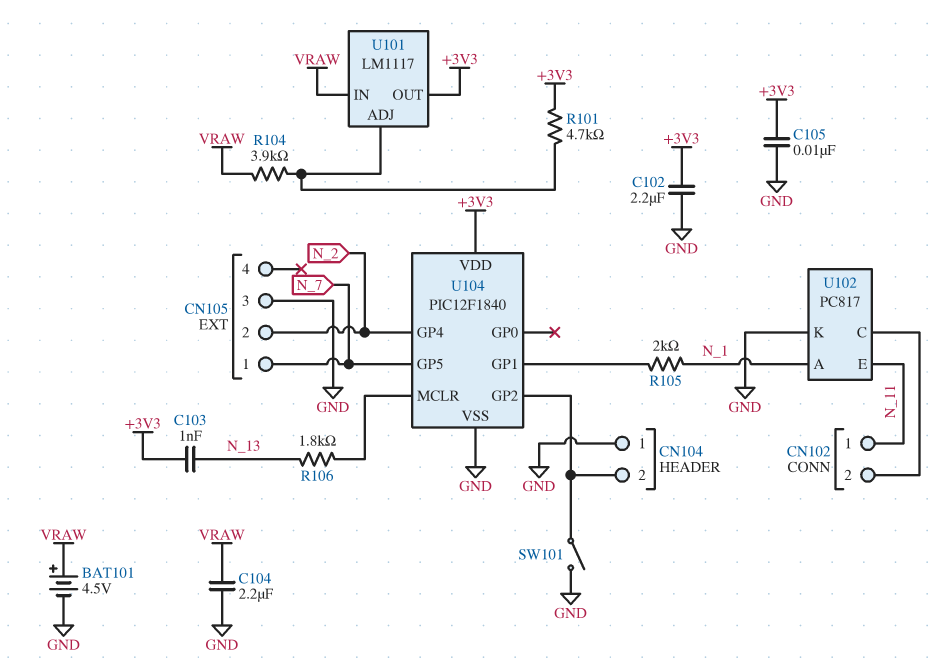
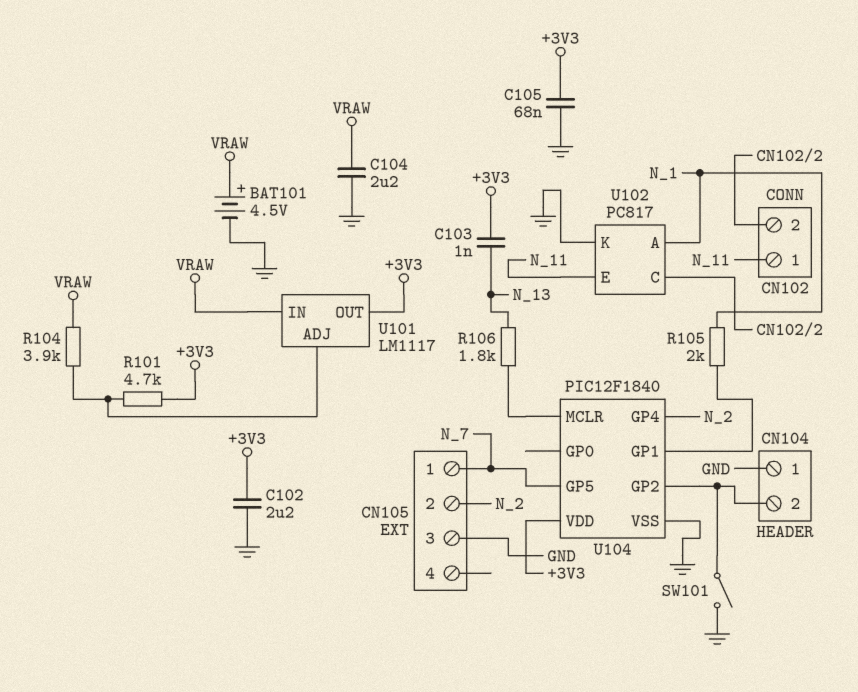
C105: 10nF (+3V3, GND) -> 68nF (+3V3, GND)

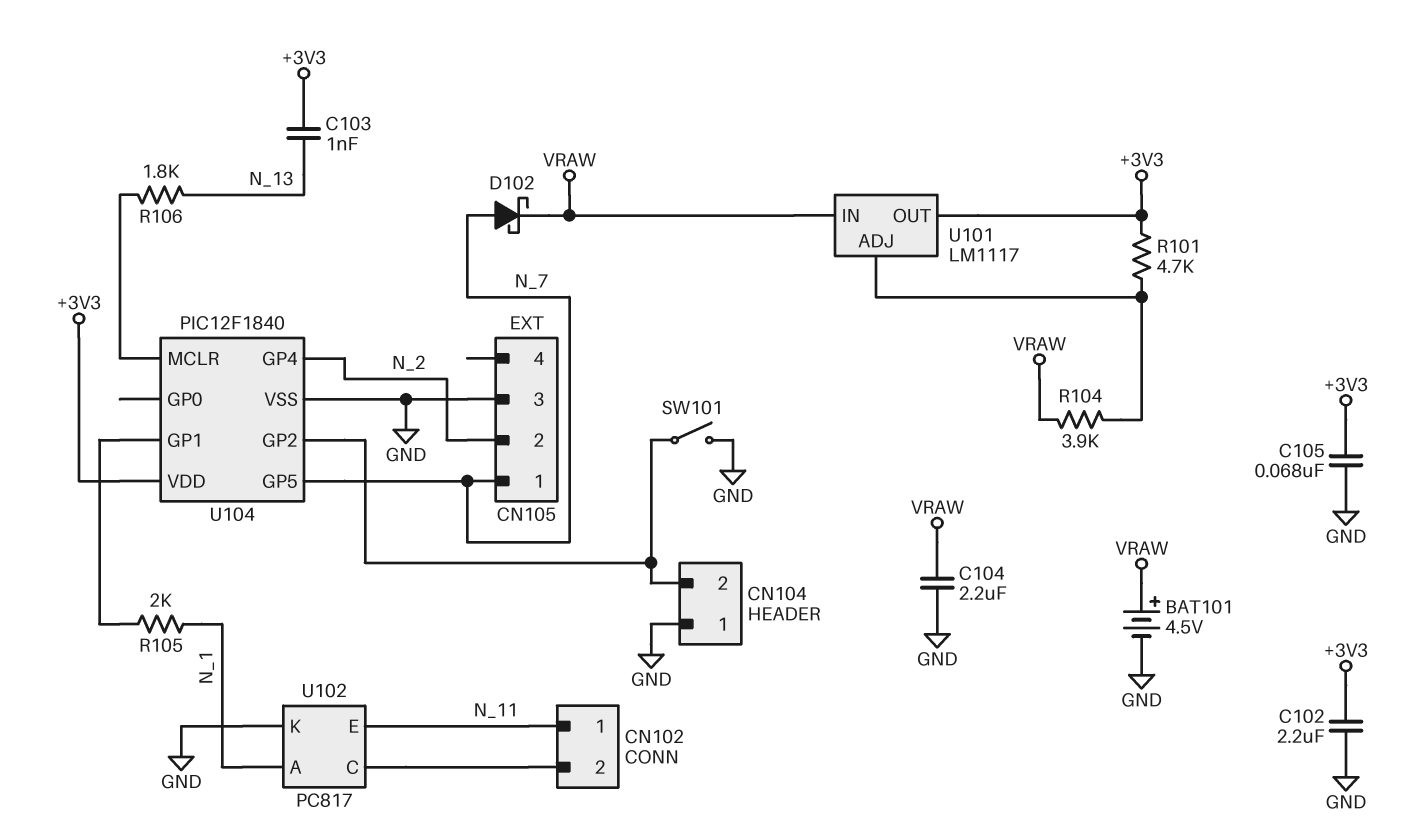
D102: none -> schottky (A N_7, K VRAW)

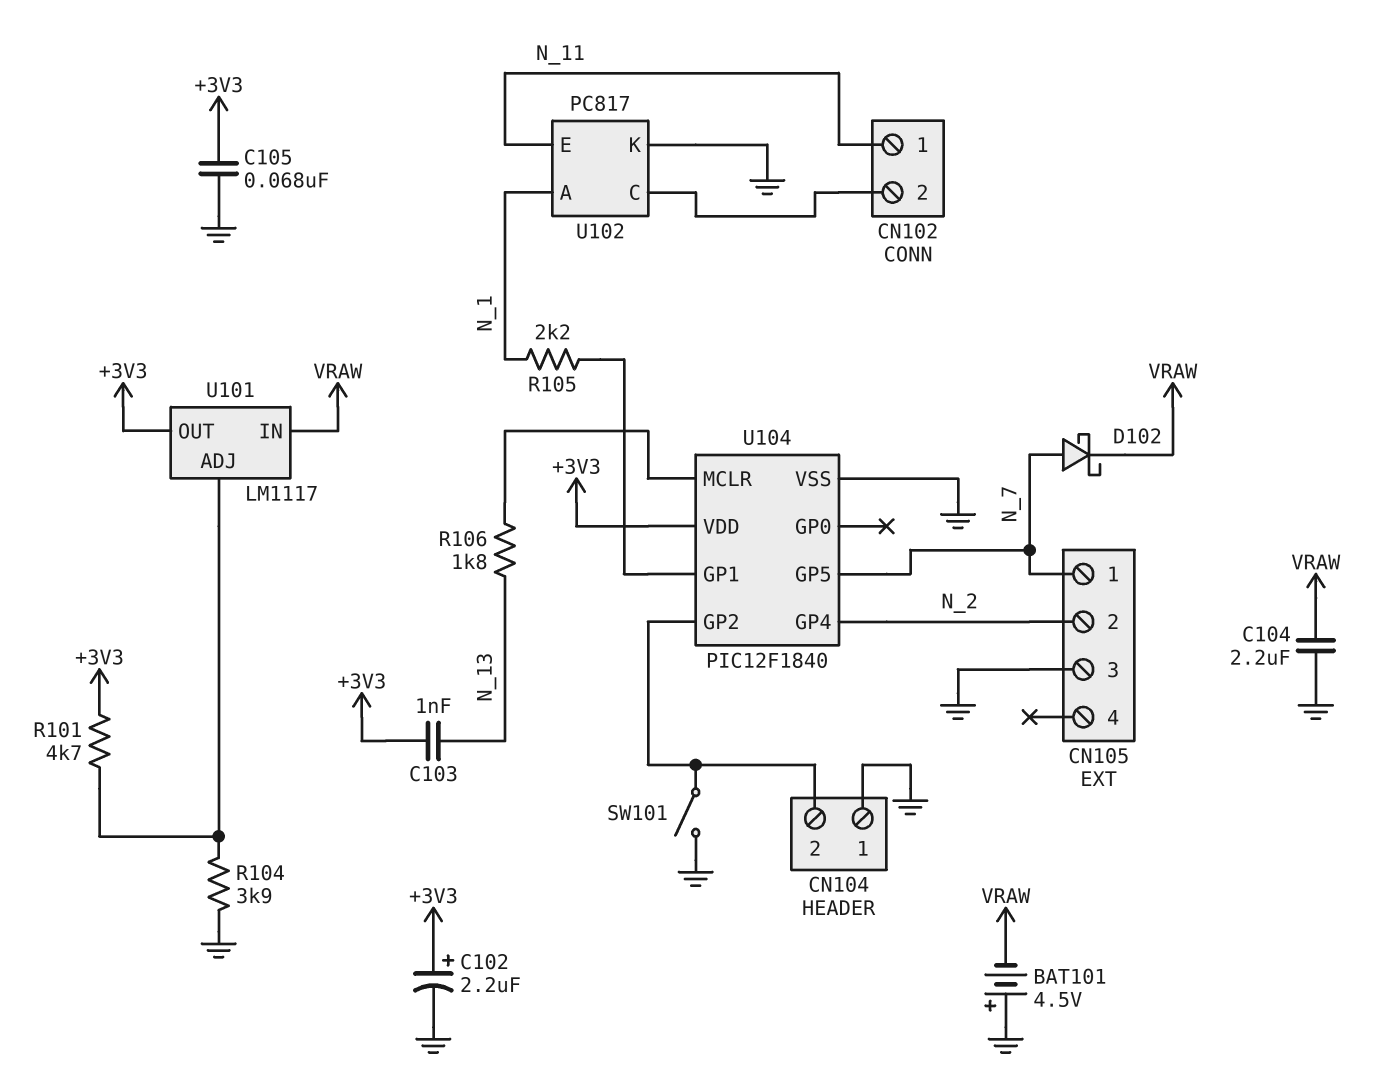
BAT101: 4.5V (plus VRAW, minus GND) -> 4.5V (plus GND, minus VRAW)
C102: 2.2uF (+3V3, GND) -> 2.2uF (plus +3V3, minus GND)
R104: 3.9k (U101/ADJ, VRAW) -> 3.9k (GND, U101/ADJ)
R105: 2k (N_1, U104/GP1) -> 2.2k (N_1, U104/GP1)

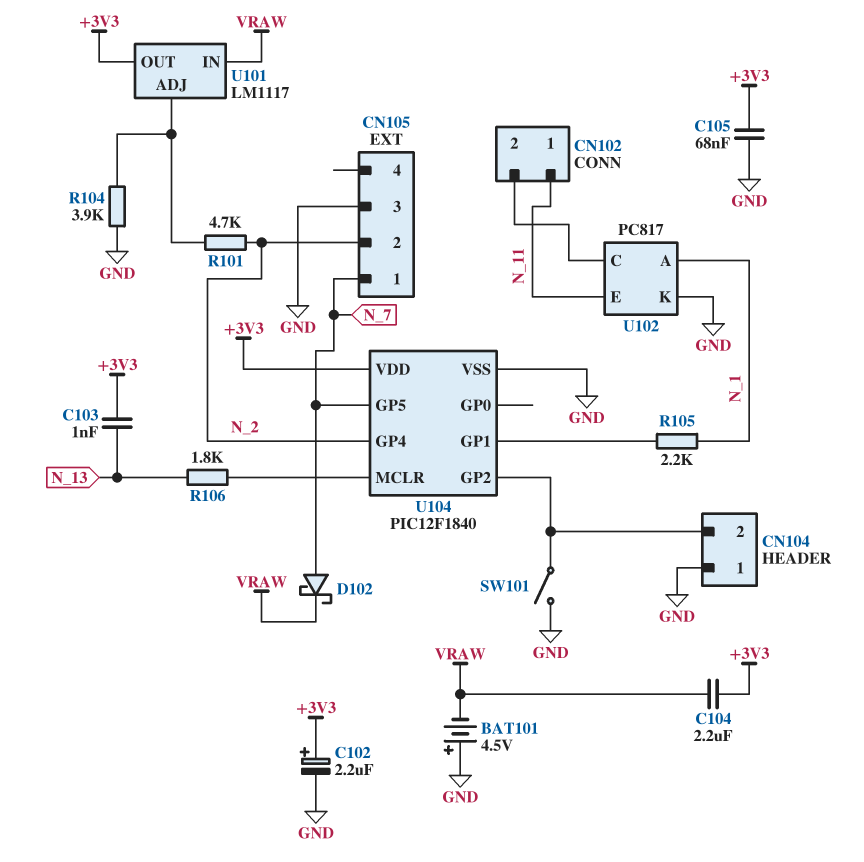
C104: 2.2uF (GND, VRAW) -> 2.2uF (+3V3, VRAW)
R101: 4.7k (+3V3, U101/ADJ) -> 4.7k (N_2, U101/ADJ)

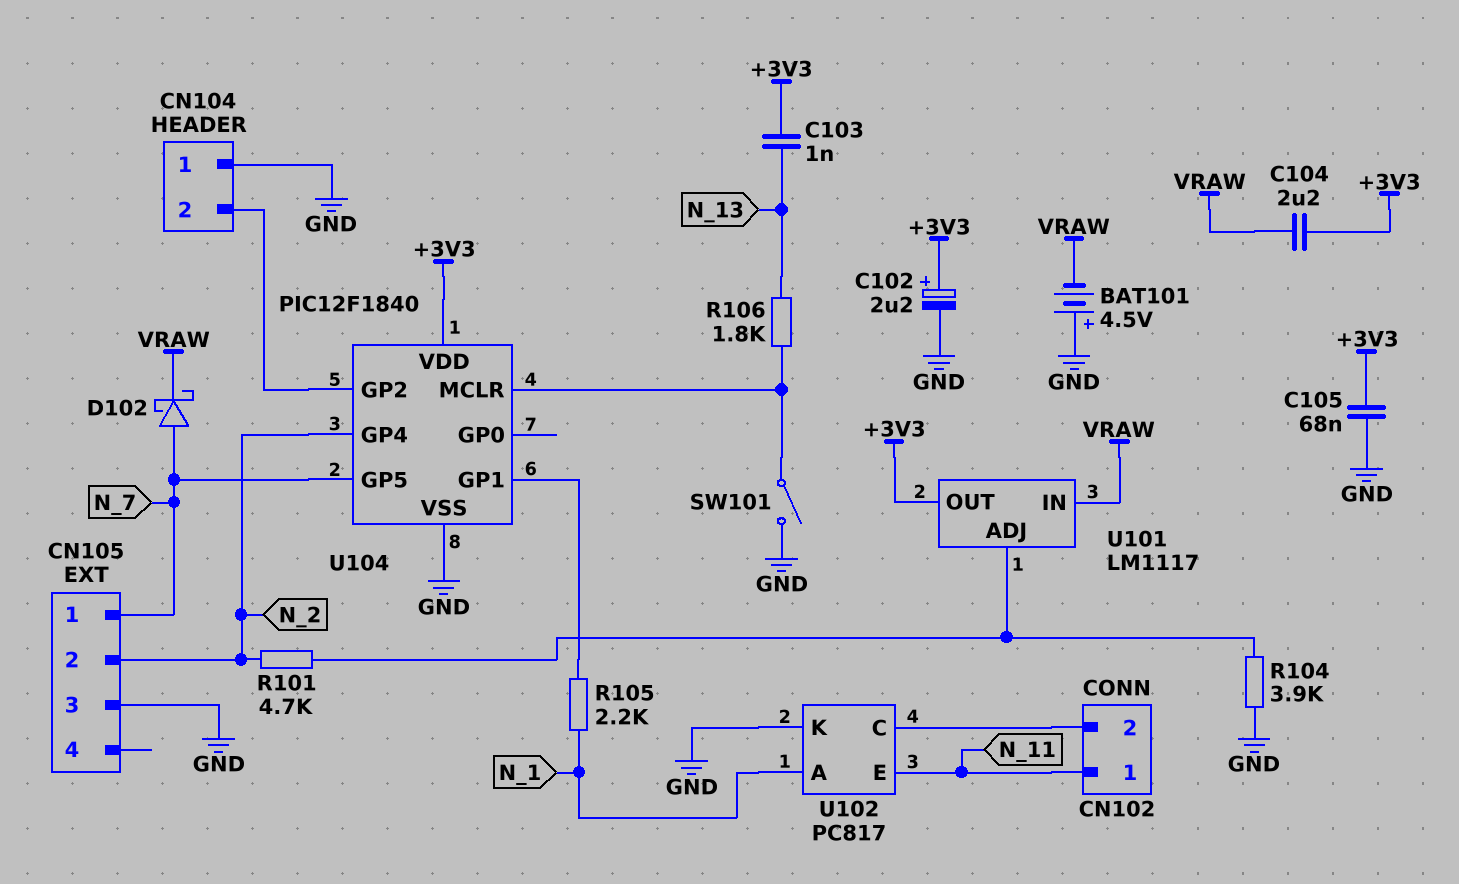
SW101: switch (CN104/2, GND) -> switch (GND, U104/MCLR)

